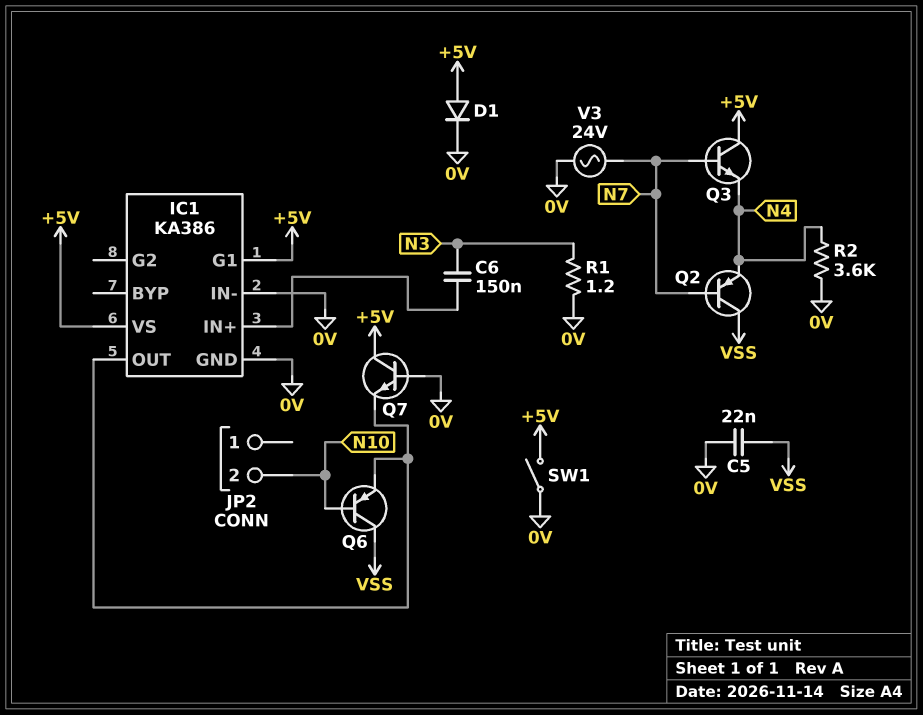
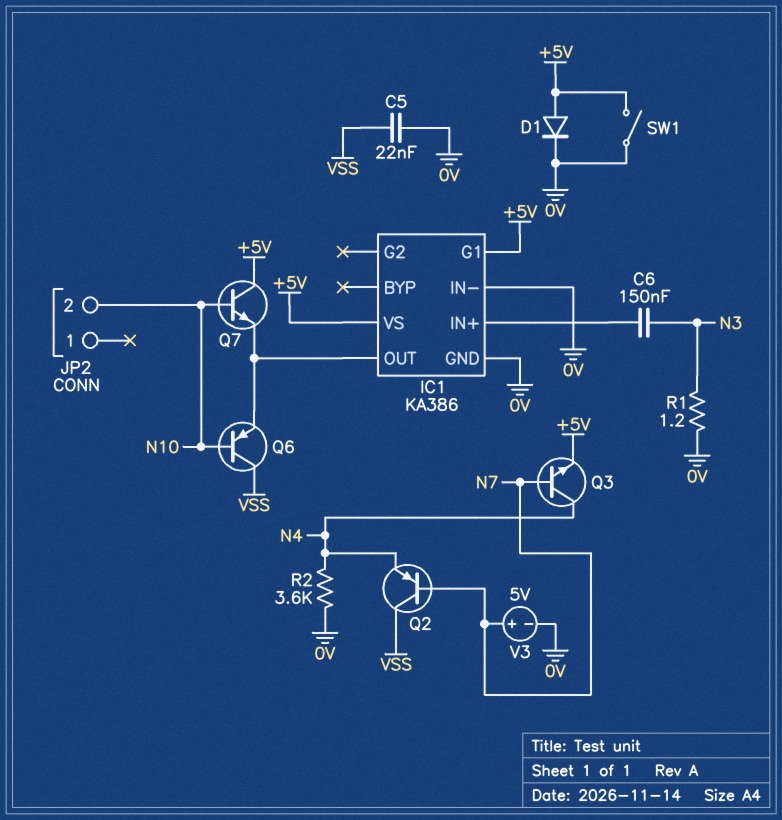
Q3: NPN (B N7, C +5V, E N4) -> NPN (B N7, C N4, E +5V)
Q7: NPN (B 0V, C +5V, E IC1/OUT) -> NPN (B N10, C +5V, E IC1/OUT)
V3: AC 24V (0V, N7) -> 5V (plus N7, minus 0V)

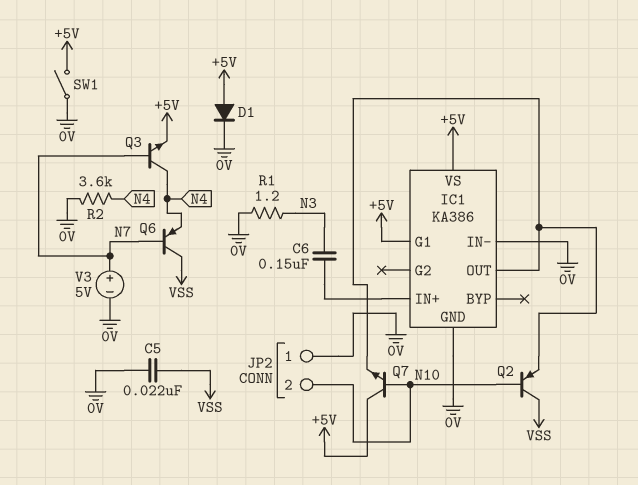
JP2 pin 1: none -> 0V
Q2: PNP (B N7, C VSS, E N4) -> PNP (B N10, C VSS, E IC1/OUT)
Q6: PNP (B N10, C VSS, E IC1/OUT) -> PNP (B N7, C VSS, E N4)

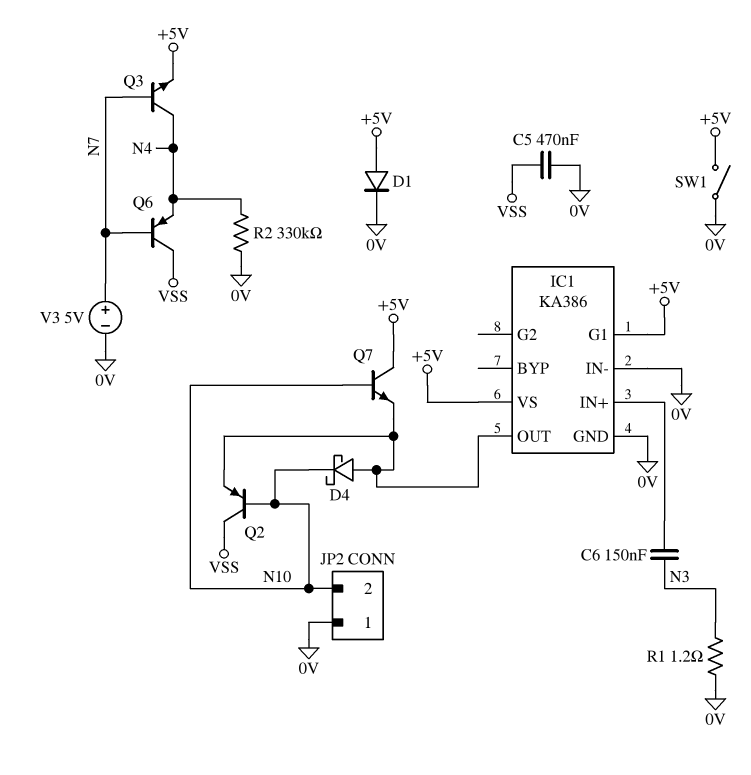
C5: 22nF (0V, VSS) -> 470nF (0V, VSS)
D4: none -> schottky (A IC1/OUT, K N10)
R2: 3.6k (0V, N4) -> 330k (0V, N4)

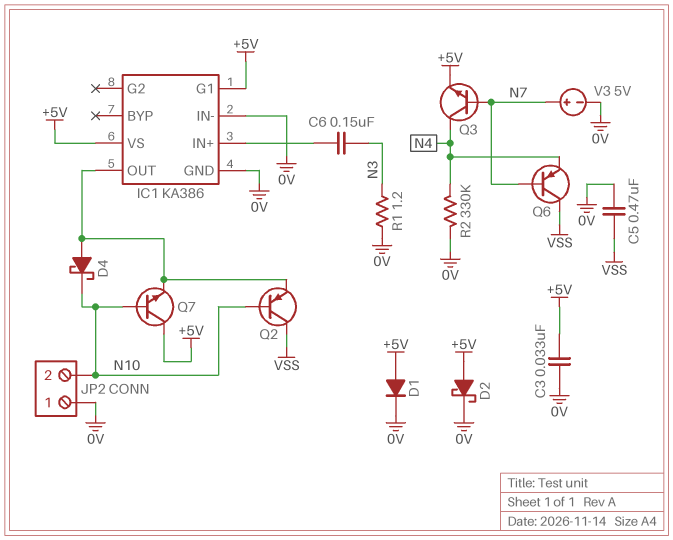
C3: none -> 33nF (+5V, 0V)
D2: none -> schottky (A +5V, K 0V)
SW1: switch (+5V, 0V) -> none

